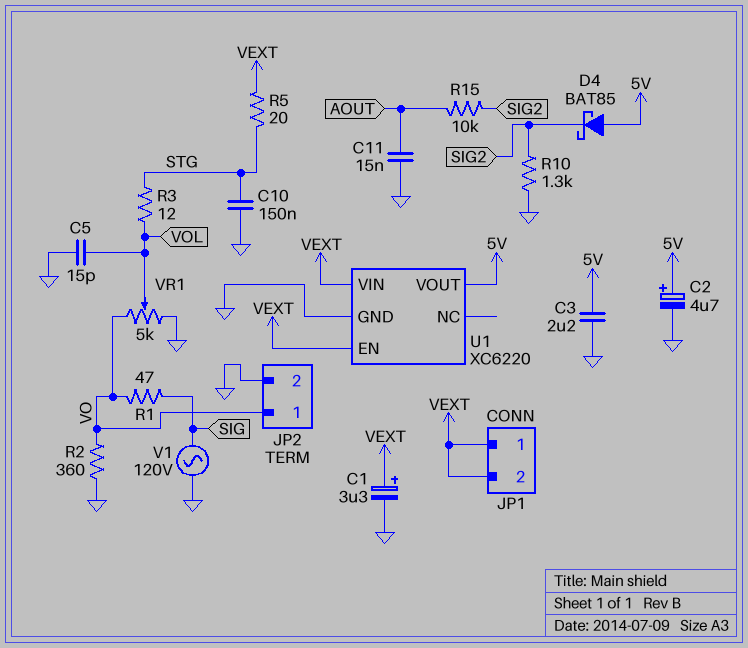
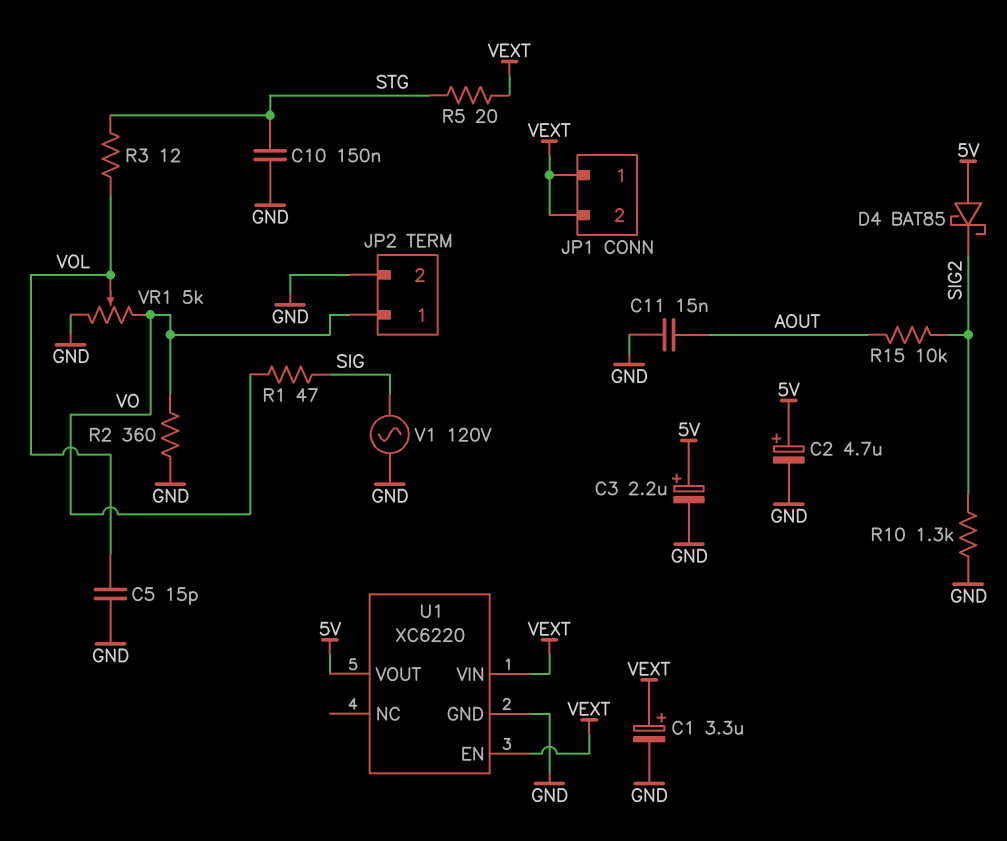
C3: 2.2uF (5V, GND) -> 2.2uF (plus 5V, minus GND)

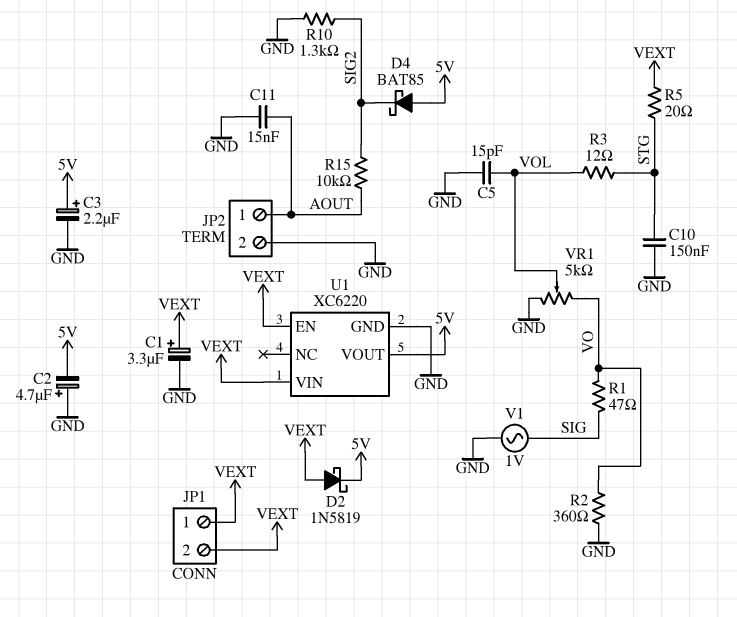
C2: 4.7uF (plus 5V, minus GND) -> 4.7uF (plus GND, minus 5V)
D2: none -> schottky 1N5819 (A VEXT, K 5V)
JP2 pin 1: VO -> AOUT
V1: AC 120V (GND, SIG) -> AC 1V (GND, SIG)

